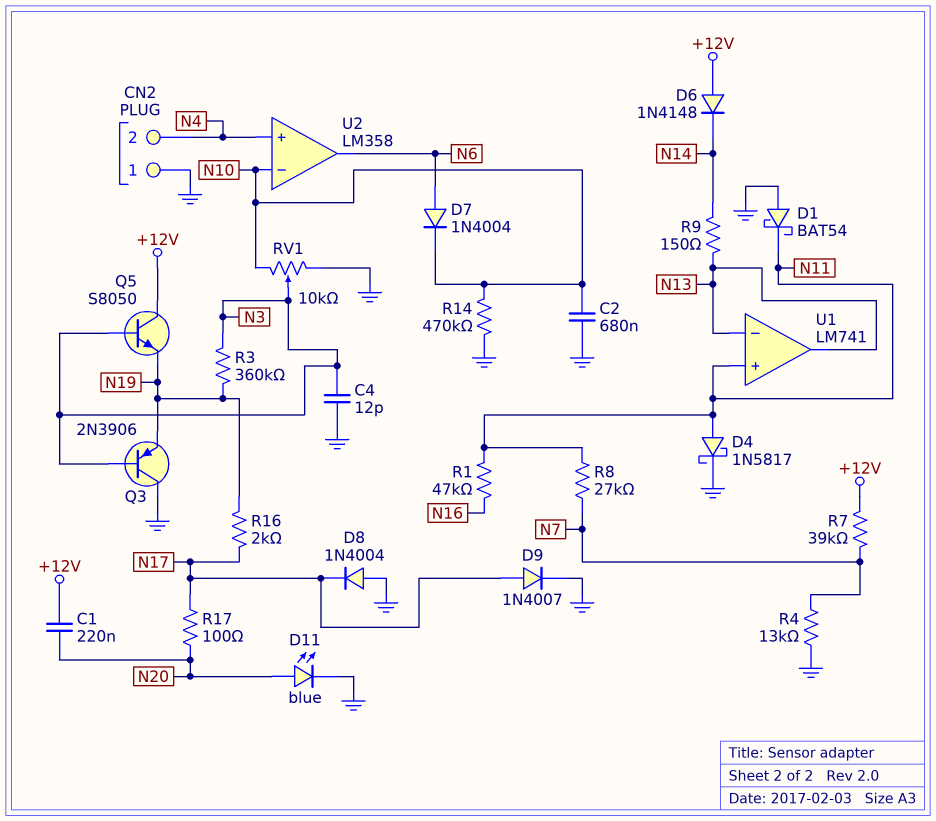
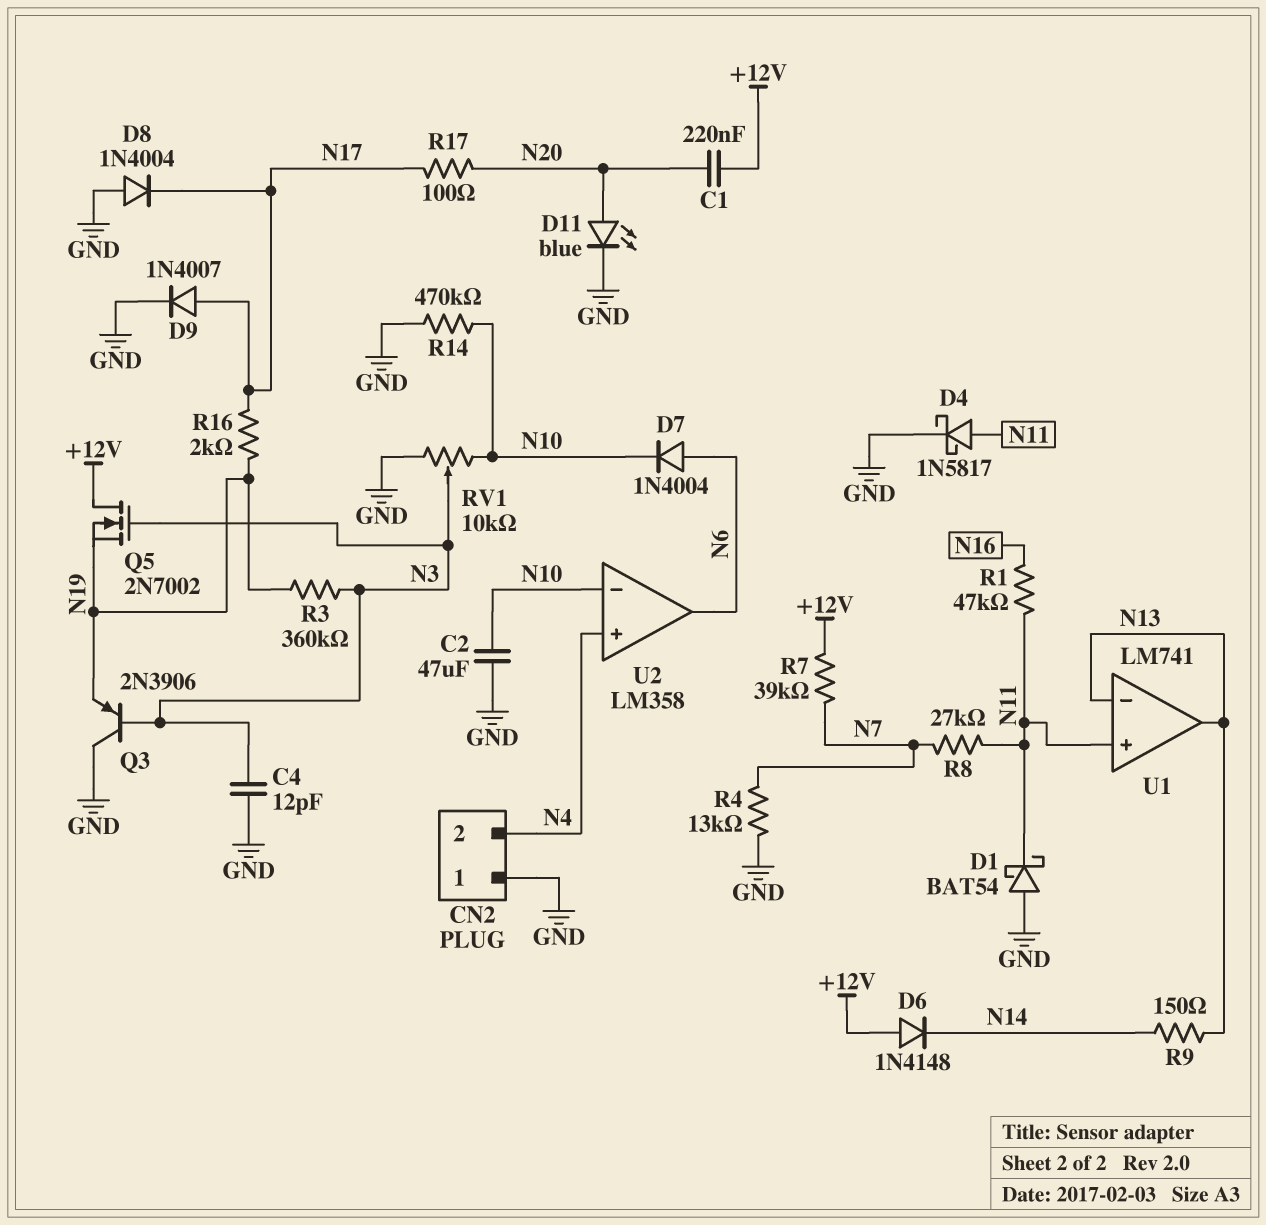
C2: 680nF (GND, N10) -> 47uF (GND, N10)
Q5: NPN S8050 (B N3, C +12V, E N19) -> NMOS 2N7002 (G N3, D +12V, S N19)

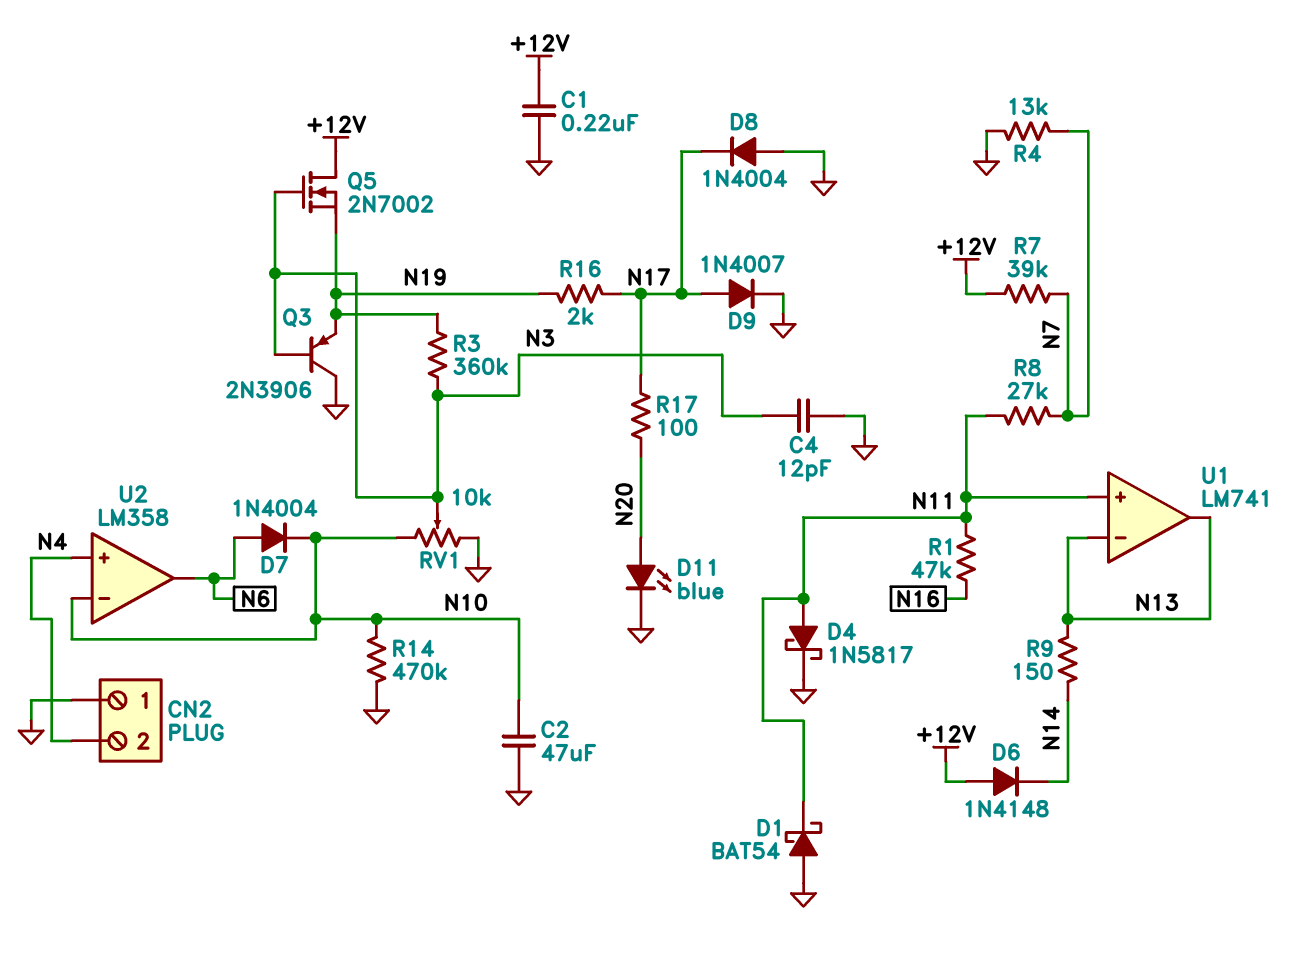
C1: 220nF (+12V, N20) -> 220nF (+12V, GND)

